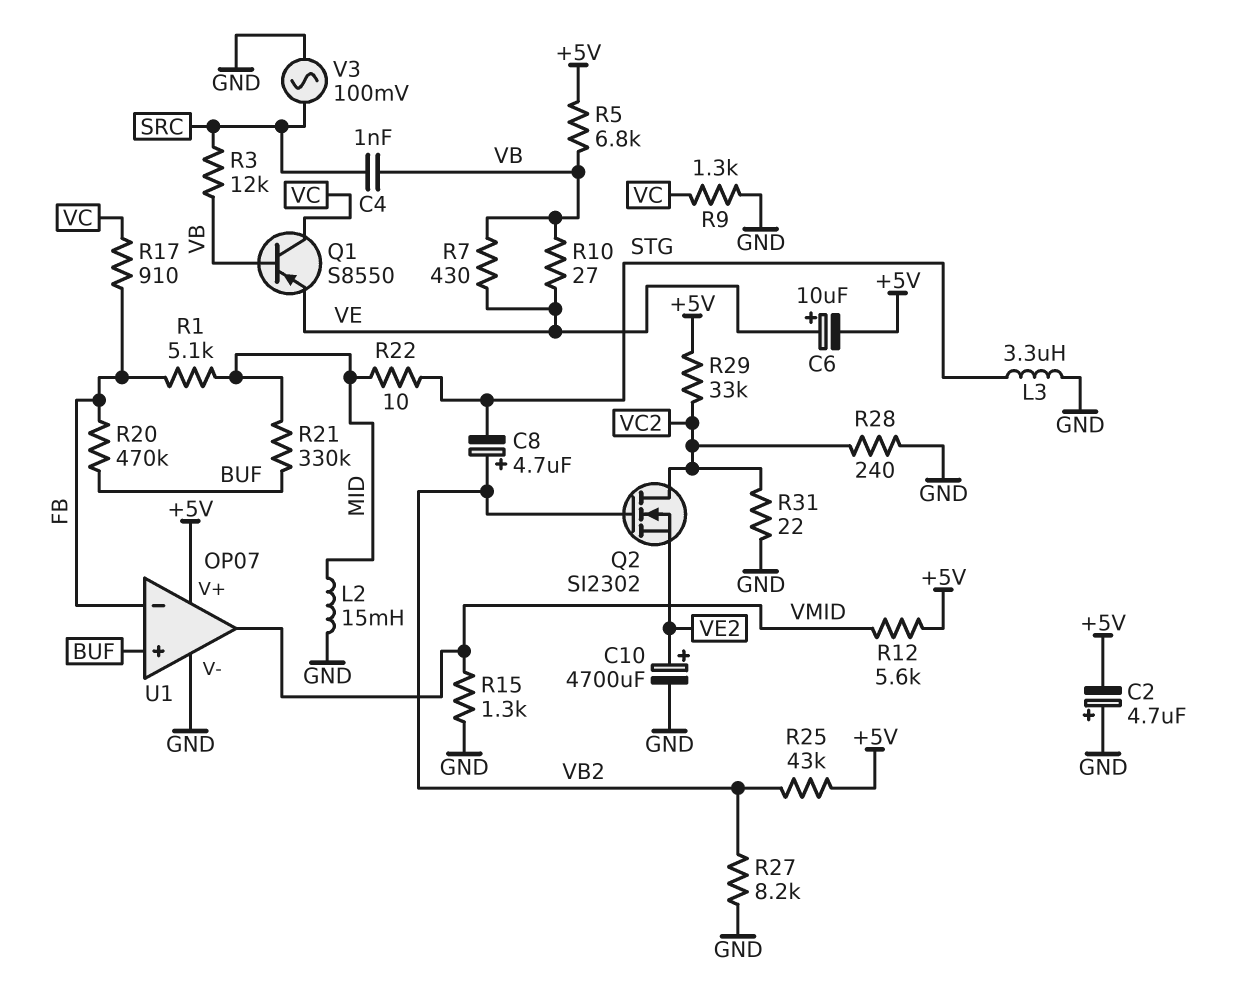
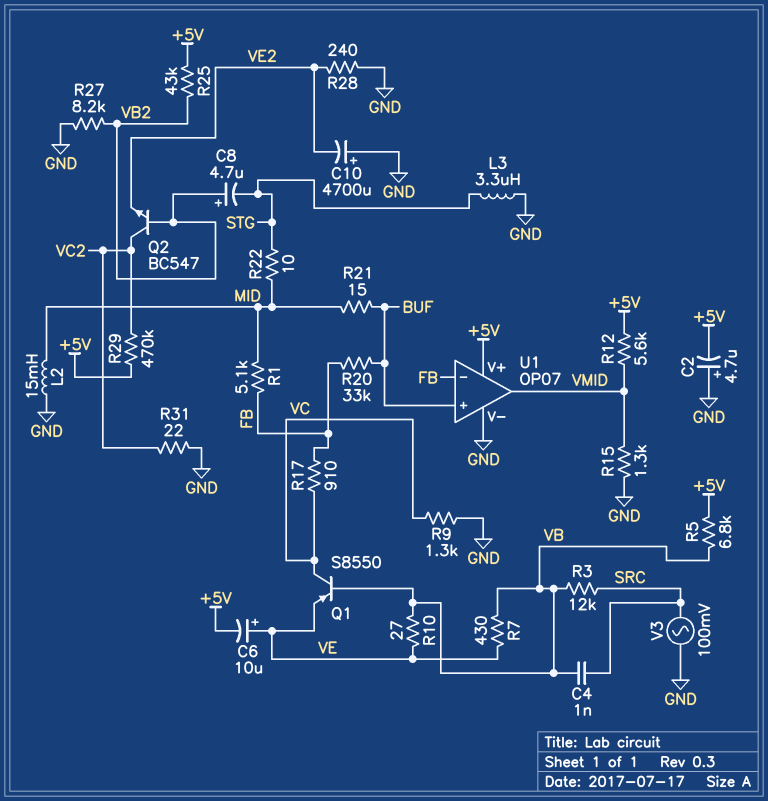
C10: 4700uF (plus VE2, minus GND) -> 4700uF (plus GND, minus VE2)
Q2: NMOS SI2302 (G VB2, D VC2, S VE2) -> NPN BC547 (B VB2, C VC2, E VE2)
R20: 470k (BUF, FB) -> 33k (BUF, FB)
R21: 330k (BUF, MID) -> 15 (BUF, MID)
R28: 240 (GND, VC2) -> 240 (GND, VE2)
R29: 33k (+5V, VC2) -> 470k (+5V, VC2)

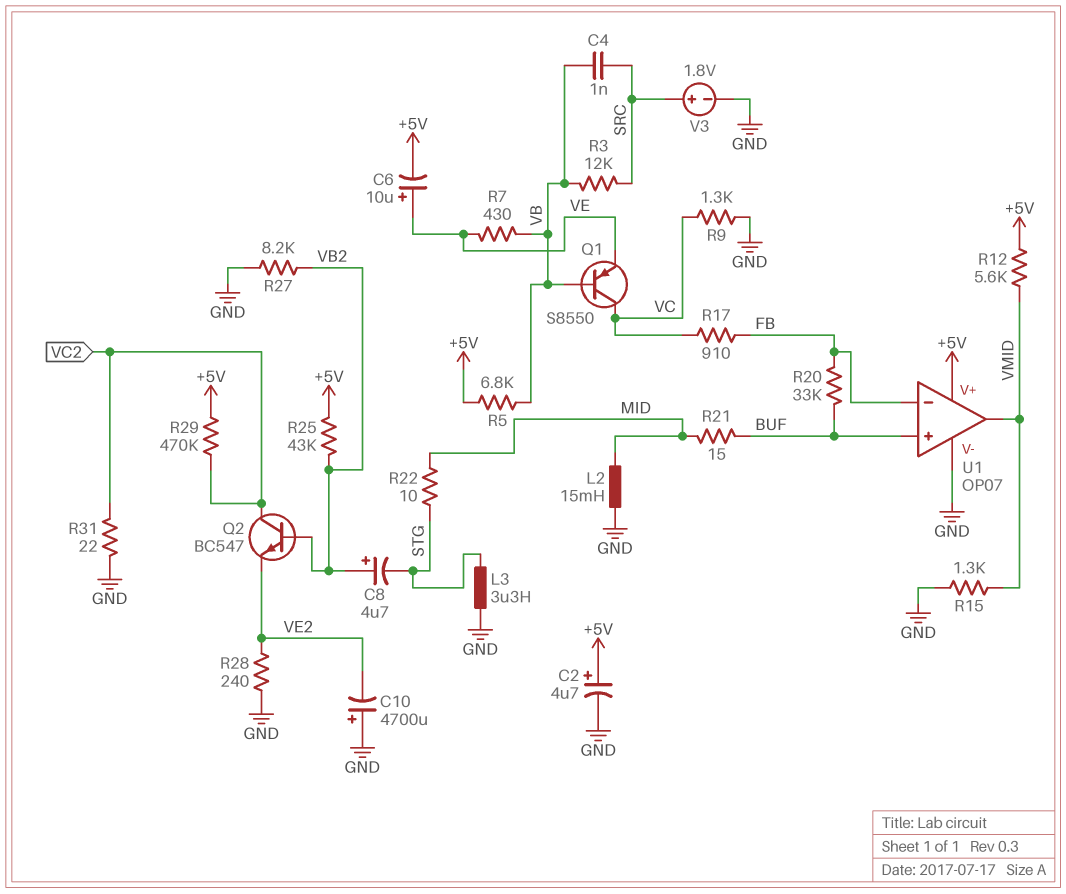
C2: 4.7uF (plus GND, minus +5V) -> 4.7uF (plus +5V, minus GND)
R1: 5.1k (FB, MID) -> none
R10: 27 (VB, VE) -> none
V3: AC 100mV (GND, SRC) -> 1.8V (plus SRC, minus GND)

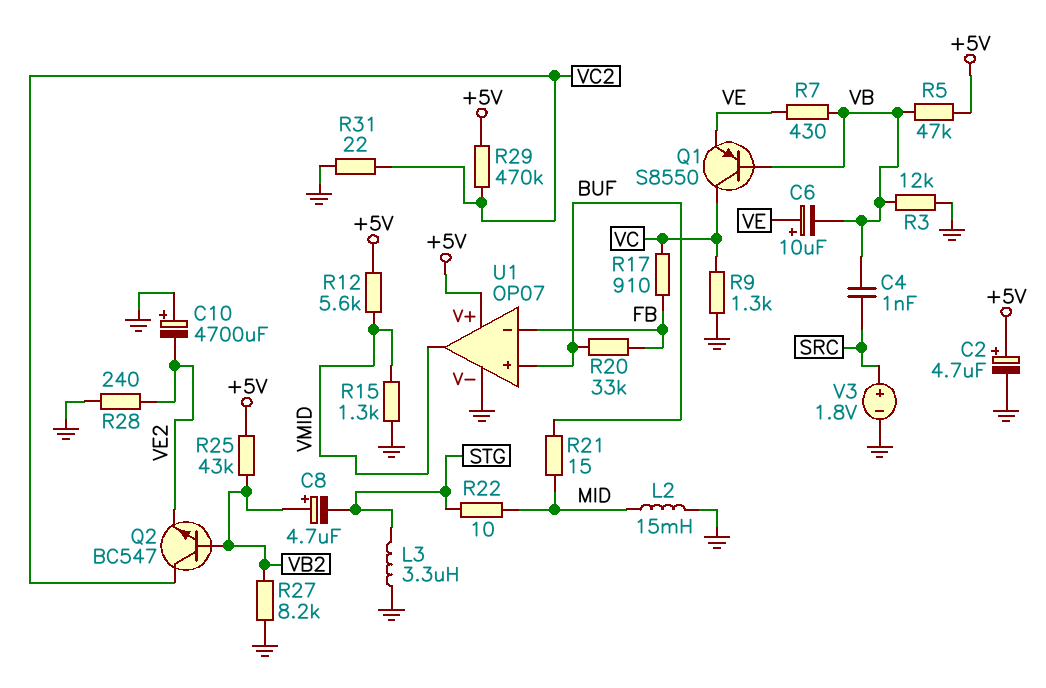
C6: 10uF (plus VE, minus +5V) -> 10uF (plus VE, minus VB)
R3: 12k (SRC, VB) -> 12k (GND, VB)
R5: 6.8k (+5V, VB) -> 47k (+5V, VB)

